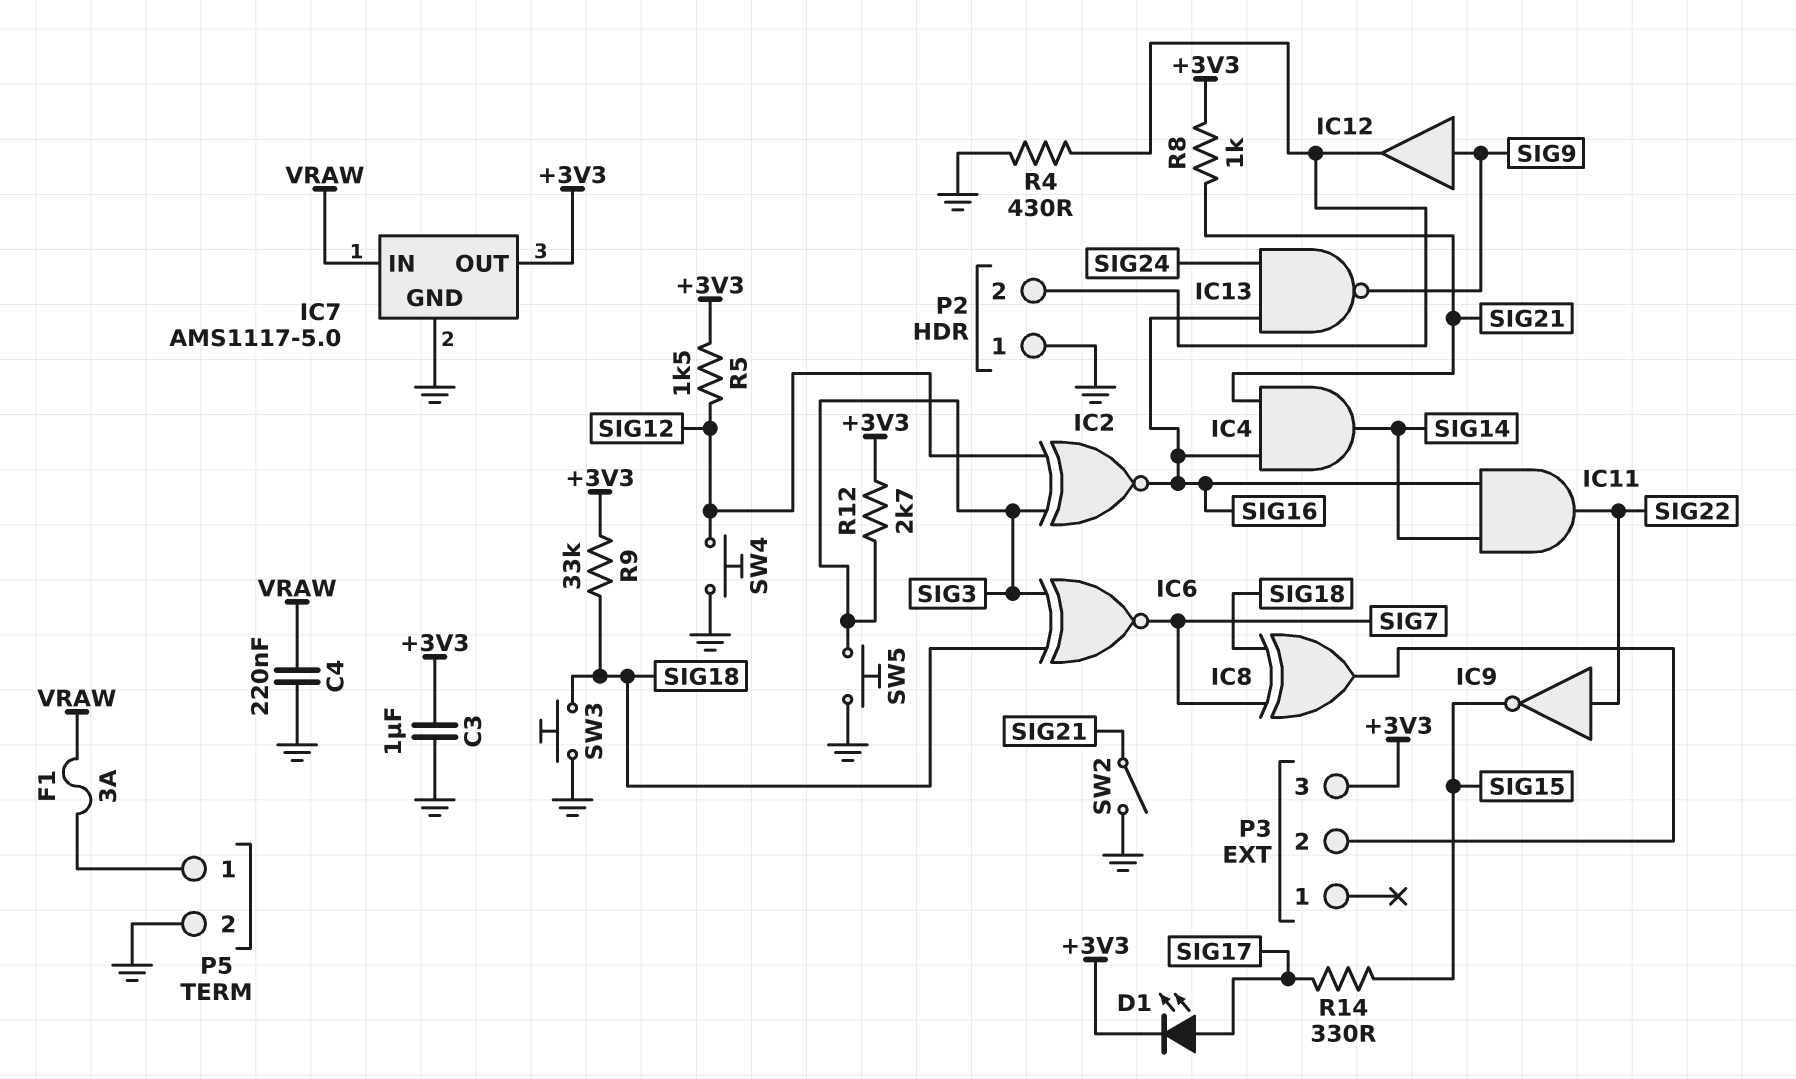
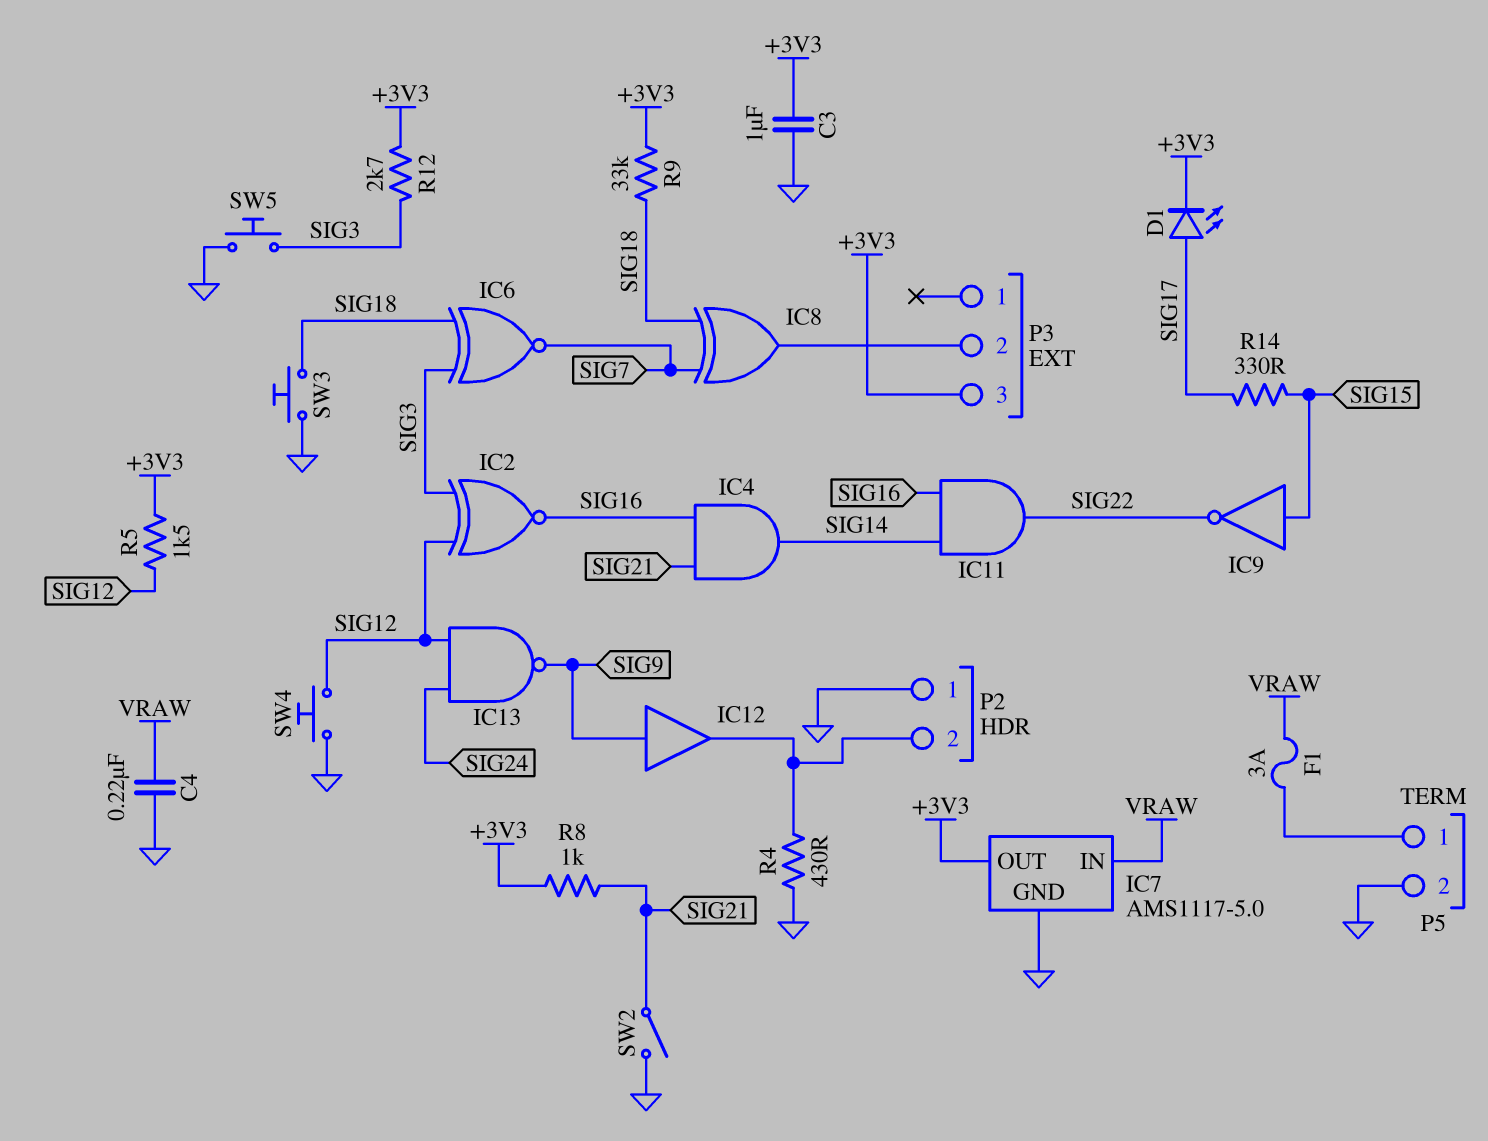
IC9: NOT (in SIG22, out SIG15) -> NOT (in SIG15, out SIG22)
IC13: NAND (in SIG16, in SIG24, out SIG9) -> NAND (in SIG12, in SIG24, out SIG9)

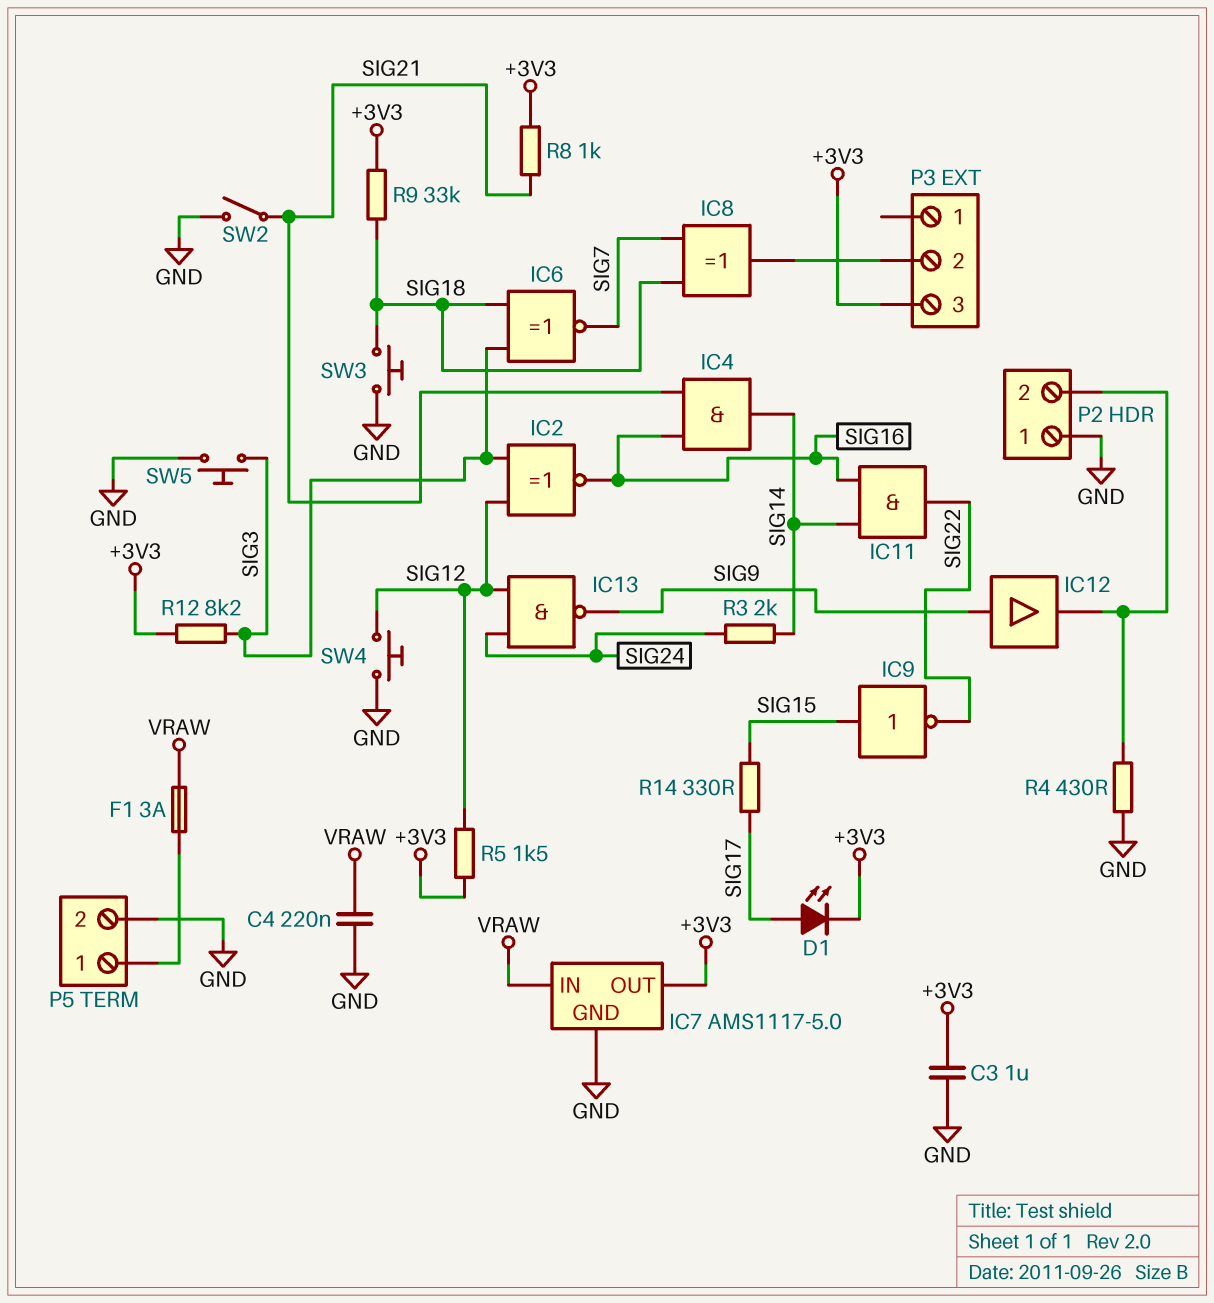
R3: none -> 2k (SIG14, SIG24)
R12: 2.7k (+3V3, SIG3) -> 8.2k (+3V3, SIG3)

